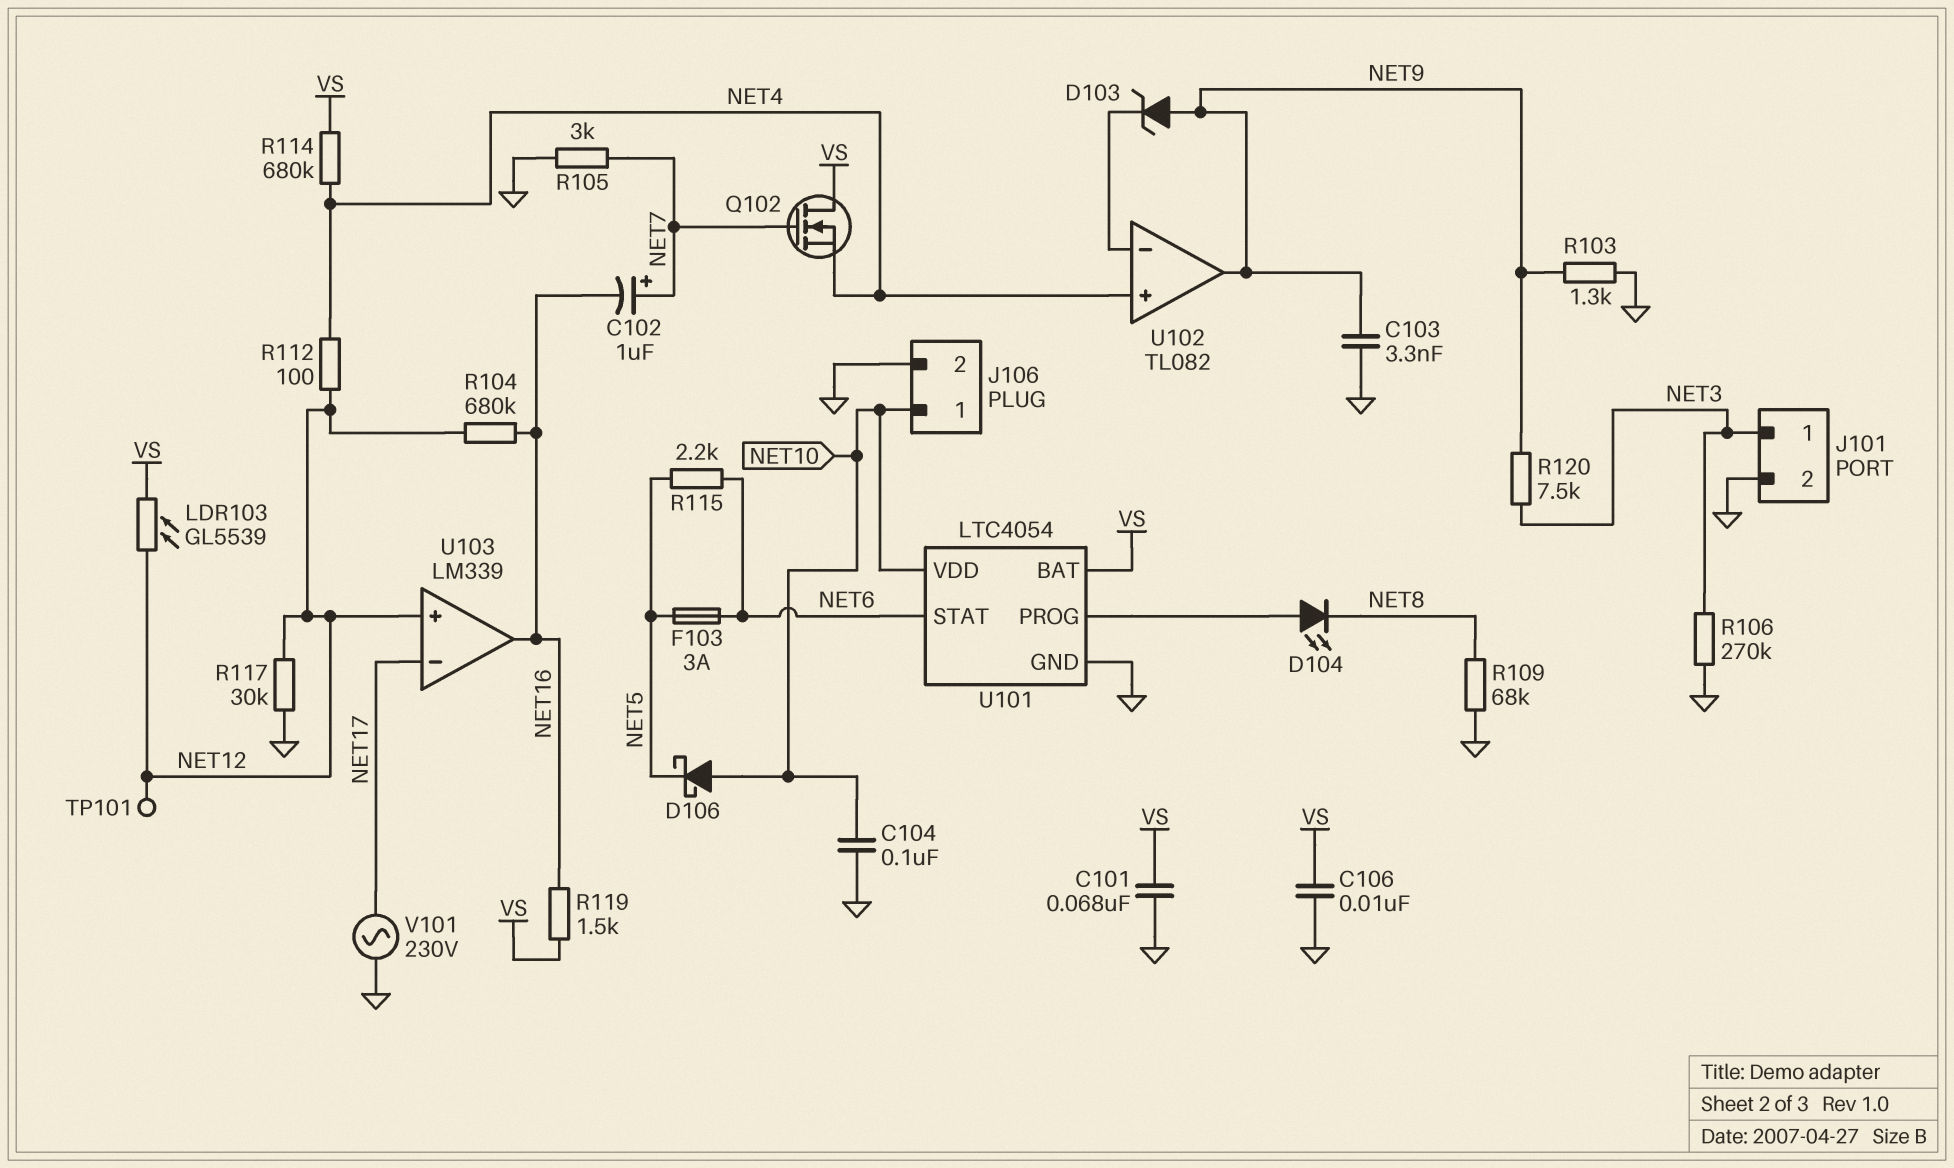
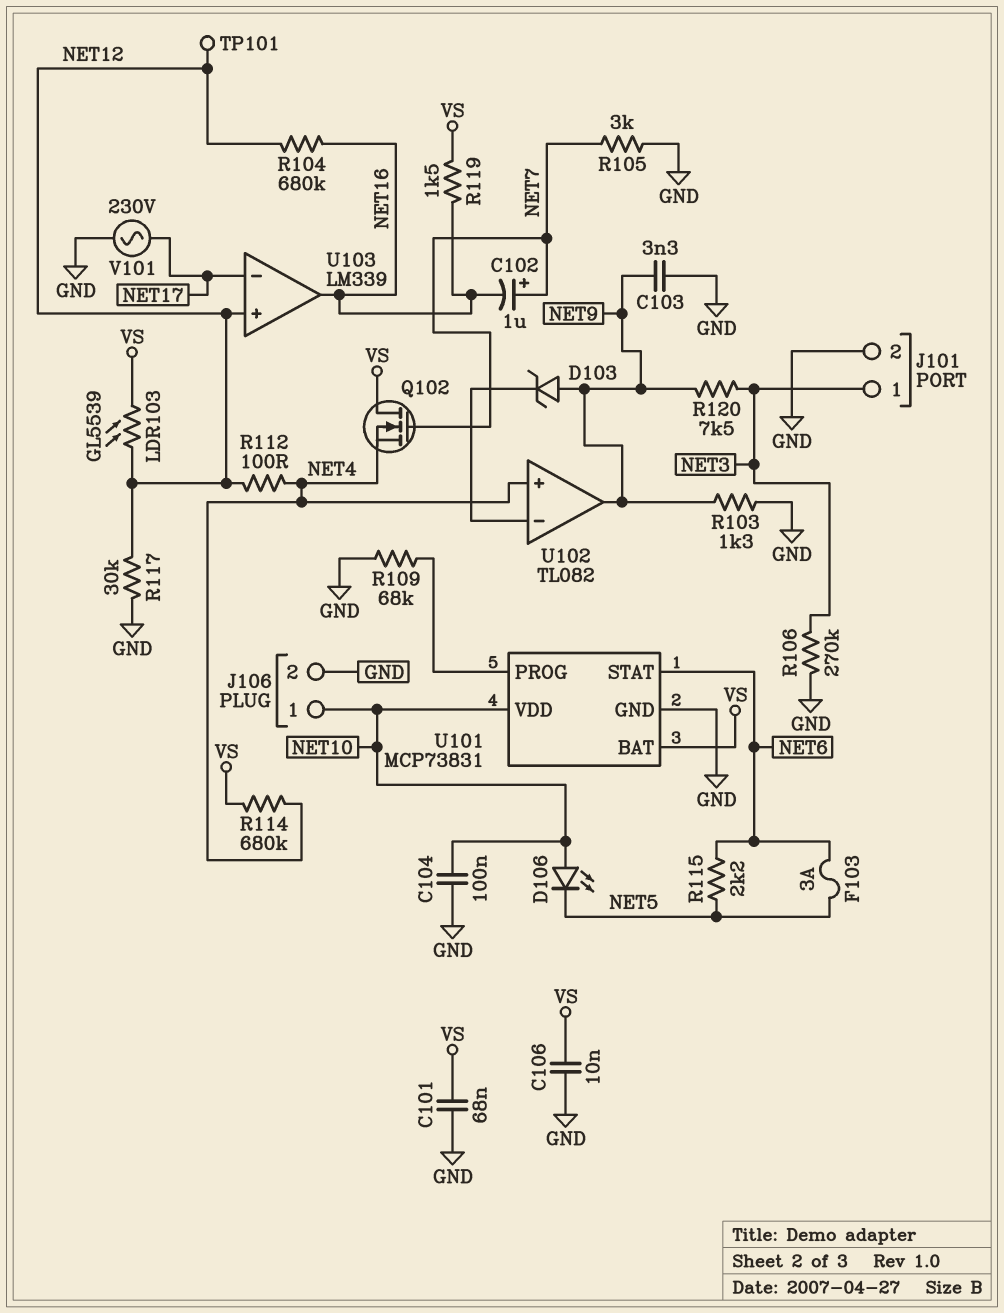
D104: LED (A U101/PROG, K NET8) -> none
D106: schottky (A NET10, K NET5) -> LED (A NET10, K NET5)
R109: 68k (GND, NET8) -> 68k (GND, U101/PROG)
U101: LTC4054 -> MCP73831

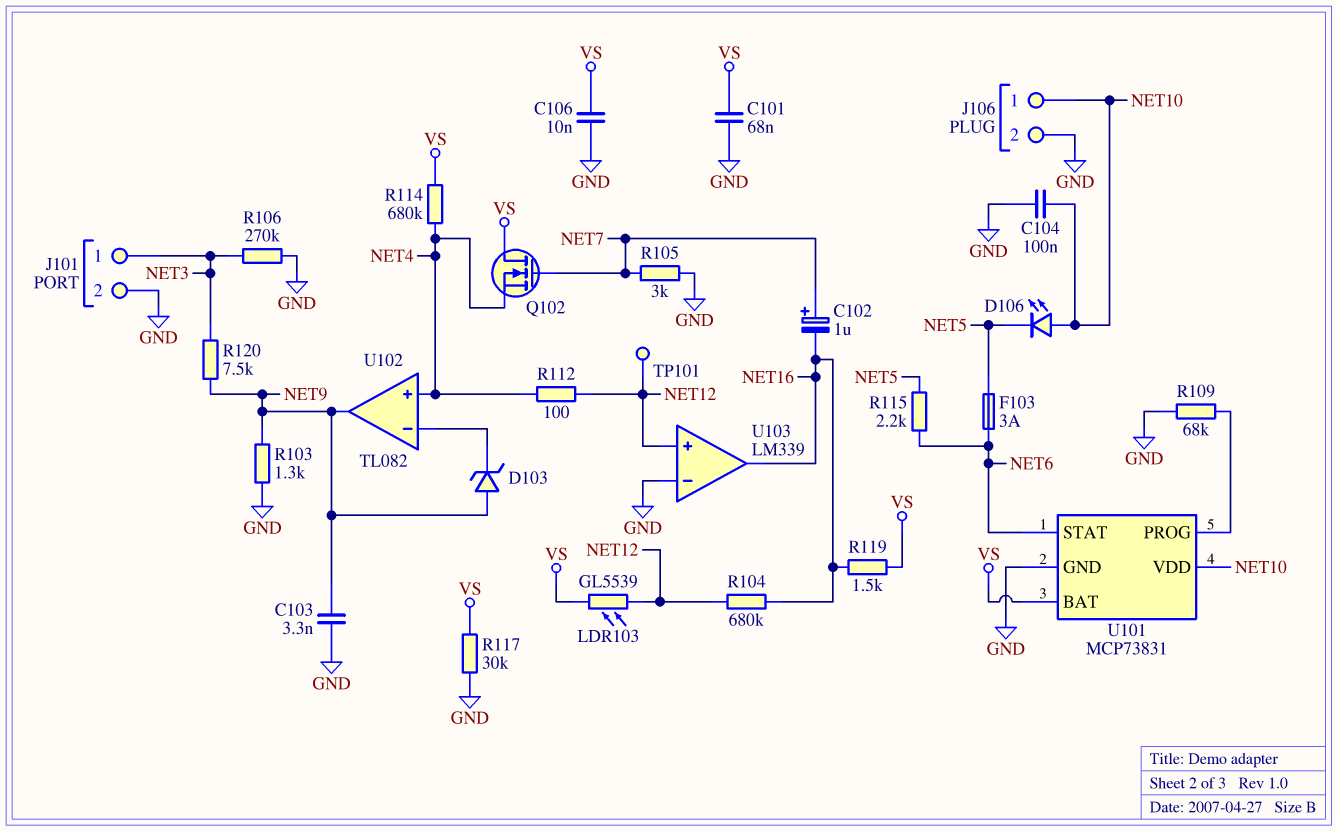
R117: 30k (GND, NET12) -> 30k (GND, VS)
U103 pin in-: NET17 -> GND
V101: AC 230V (GND, NET17) -> none

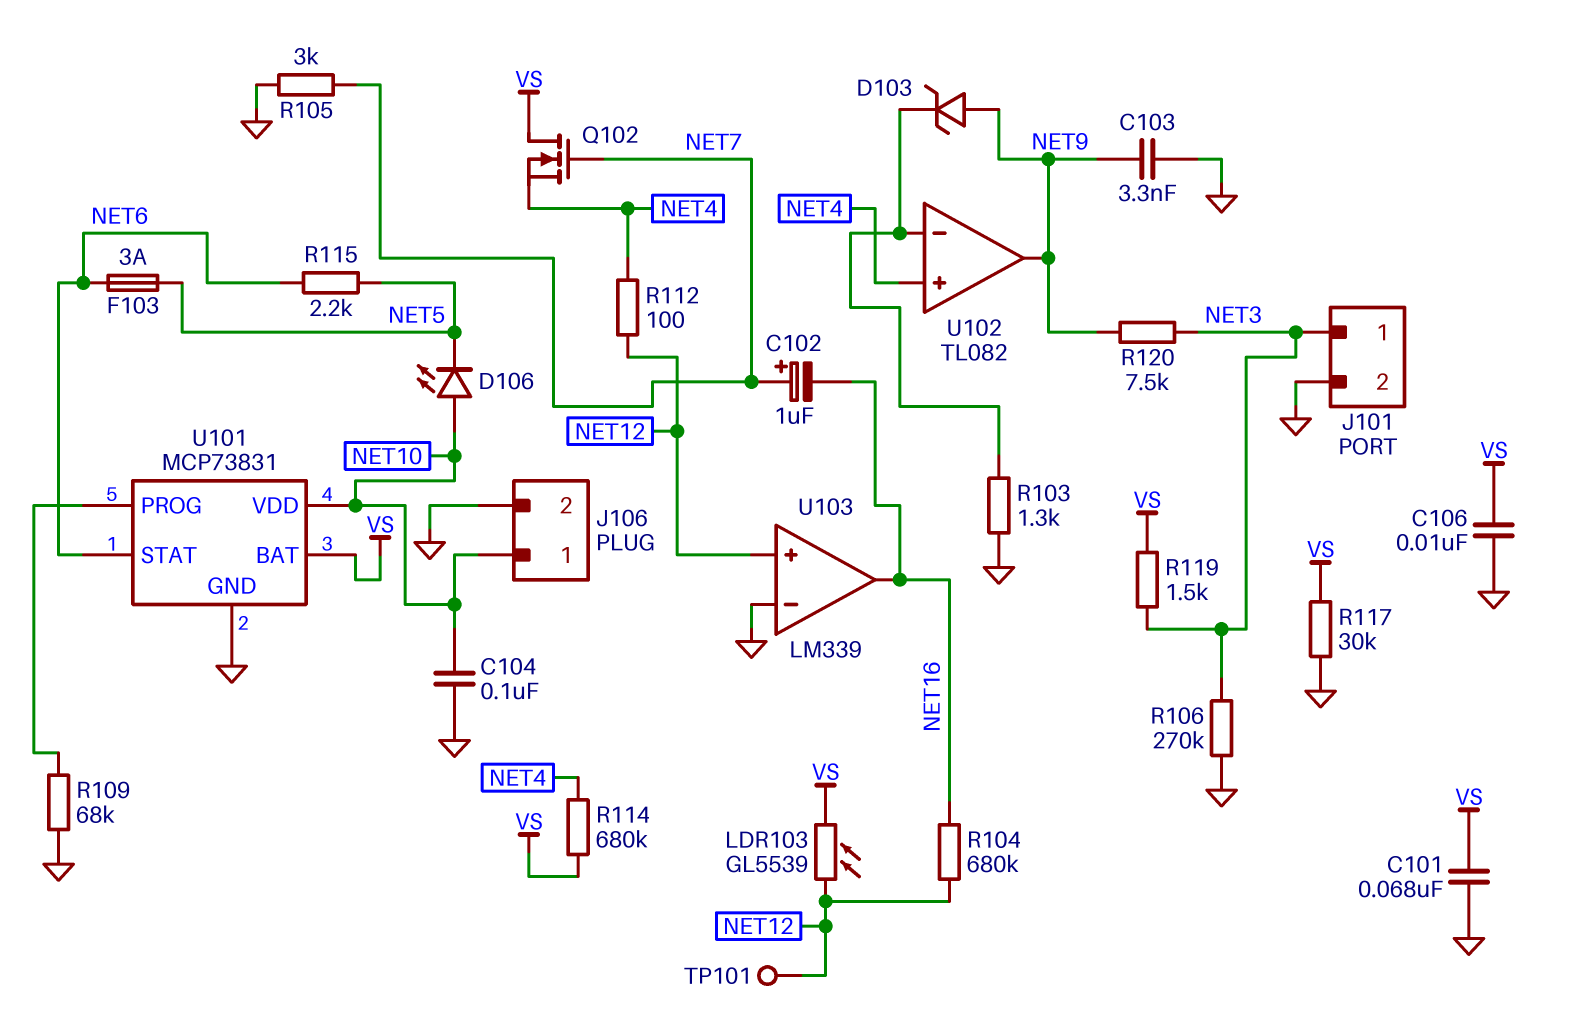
R103: 1.3k (GND, NET9) -> 1.3k (GND, U102/in-)
R119: 1.5k (NET16, VS) -> 1.5k (NET3, VS)

